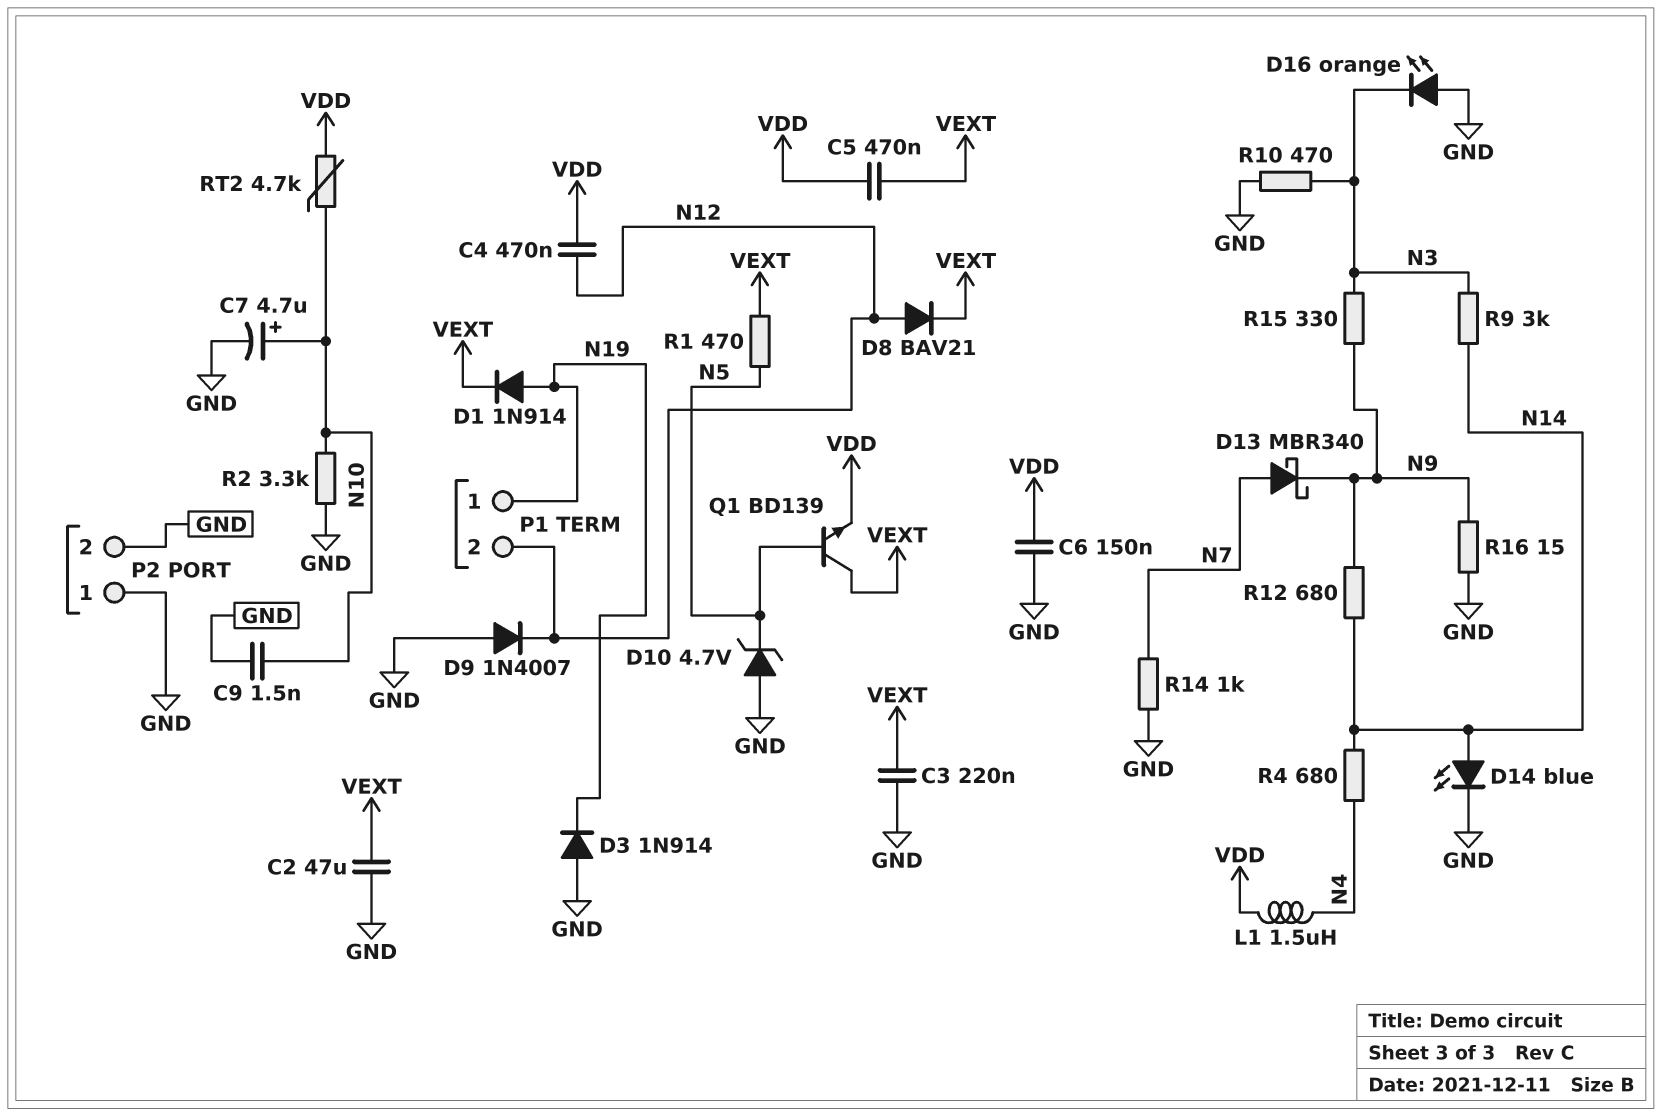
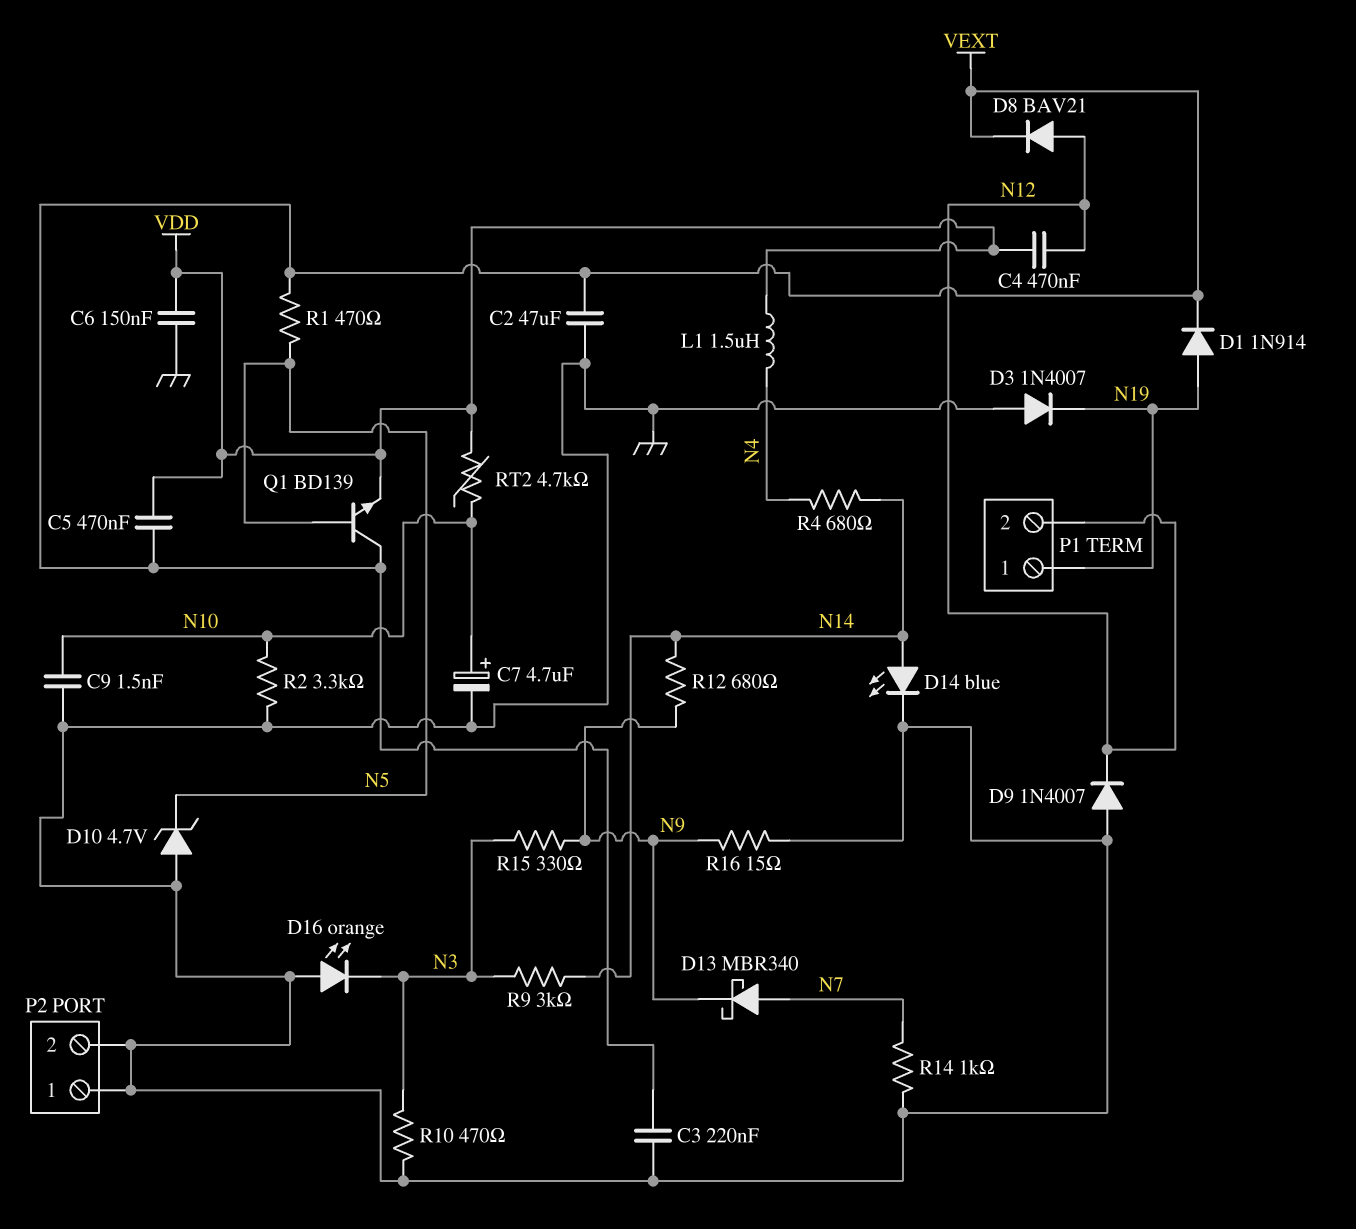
D3: diode 1N914 (A GND, K N19) -> diode 1N4007 (A GND, K N19)

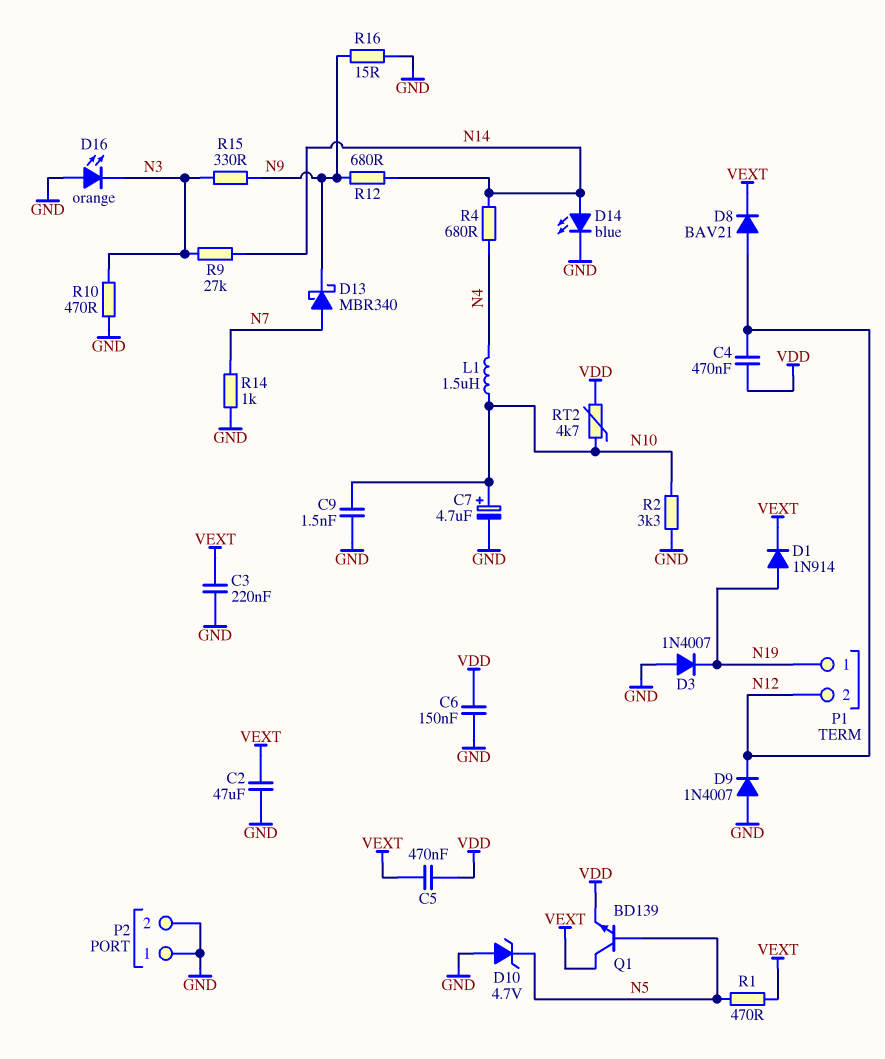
L1: 1.5uH (N4, VDD) -> 1.5uH (N4, N10)
R9: 3k (N3, N14) -> 27k (N3, N14)

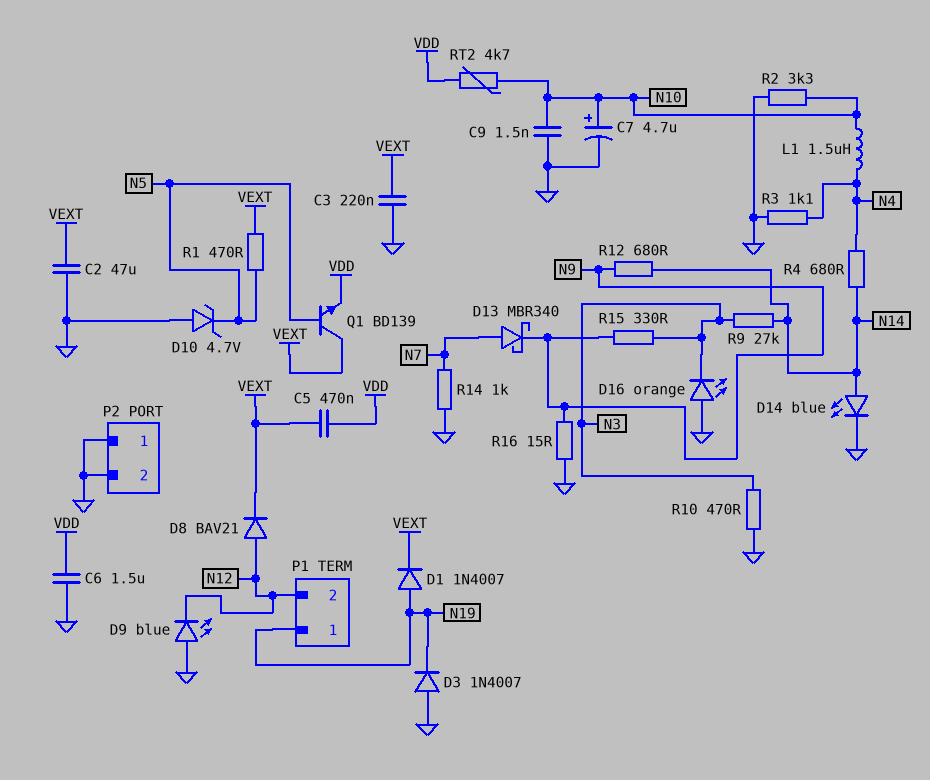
C4: 470nF (N12, VDD) -> none
C6: 150nF (GND, VDD) -> 1.5uF (GND, VDD)
D1: diode 1N914 (A N19, K VEXT) -> diode 1N4007 (A N19, K VEXT)
D9: diode 1N4007 (A GND, K N12) -> LED blue (A GND, K N12)
R3: none -> 1.1k (GND, N4)

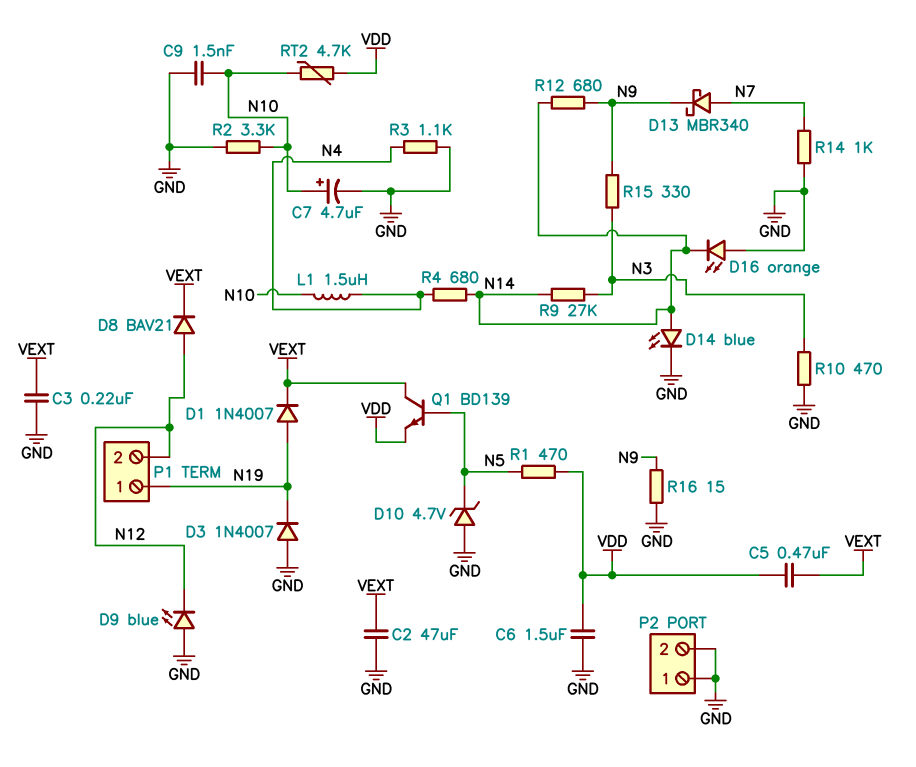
D16: LED orange (A GND, K N3) -> LED orange (A GND, K N14)
R1: 470 (N5, VEXT) -> 470 (N5, VDD)

